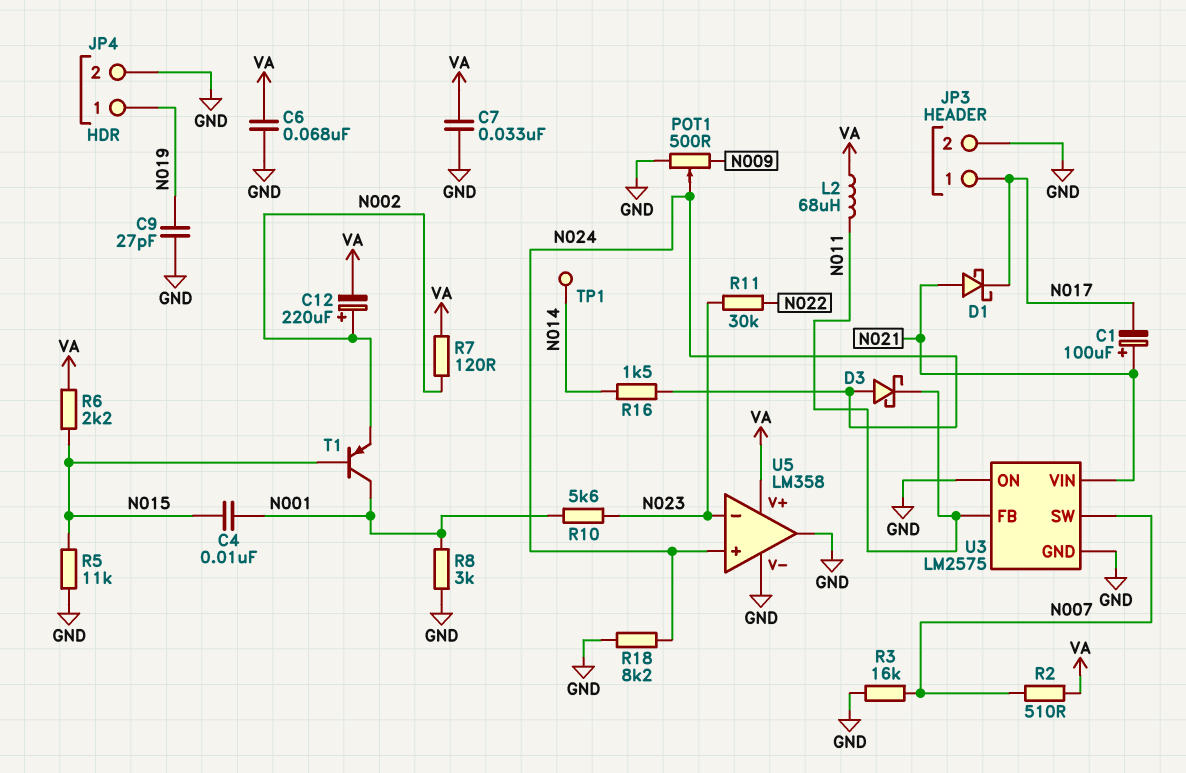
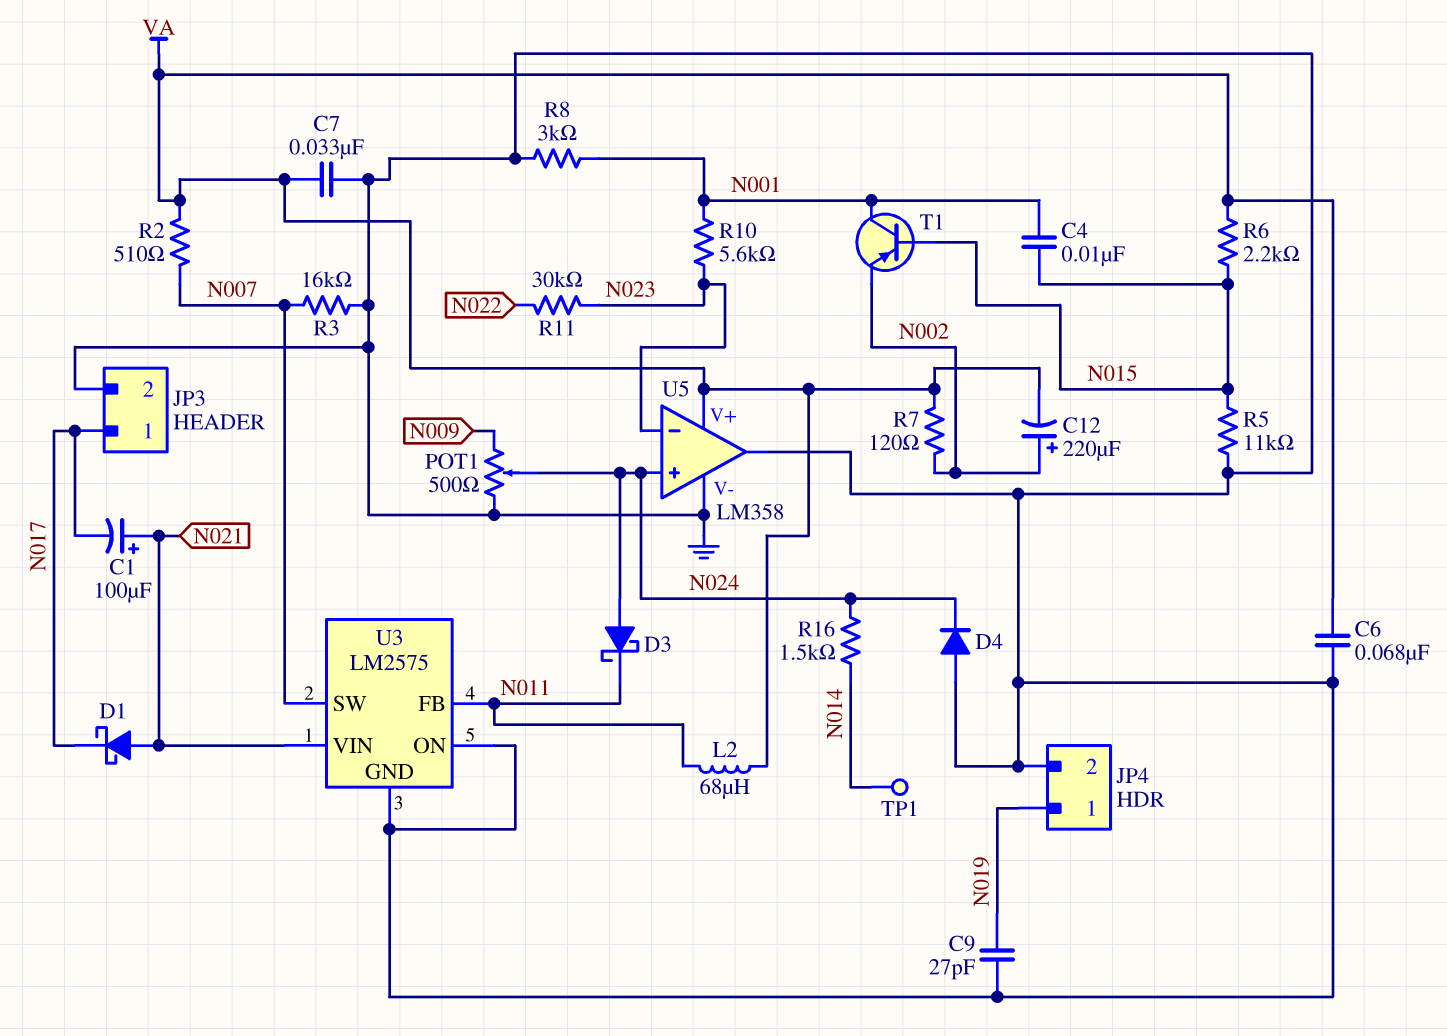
D4: none -> diode (A GND, K N024)
R18: 8.2k (GND, N024) -> none

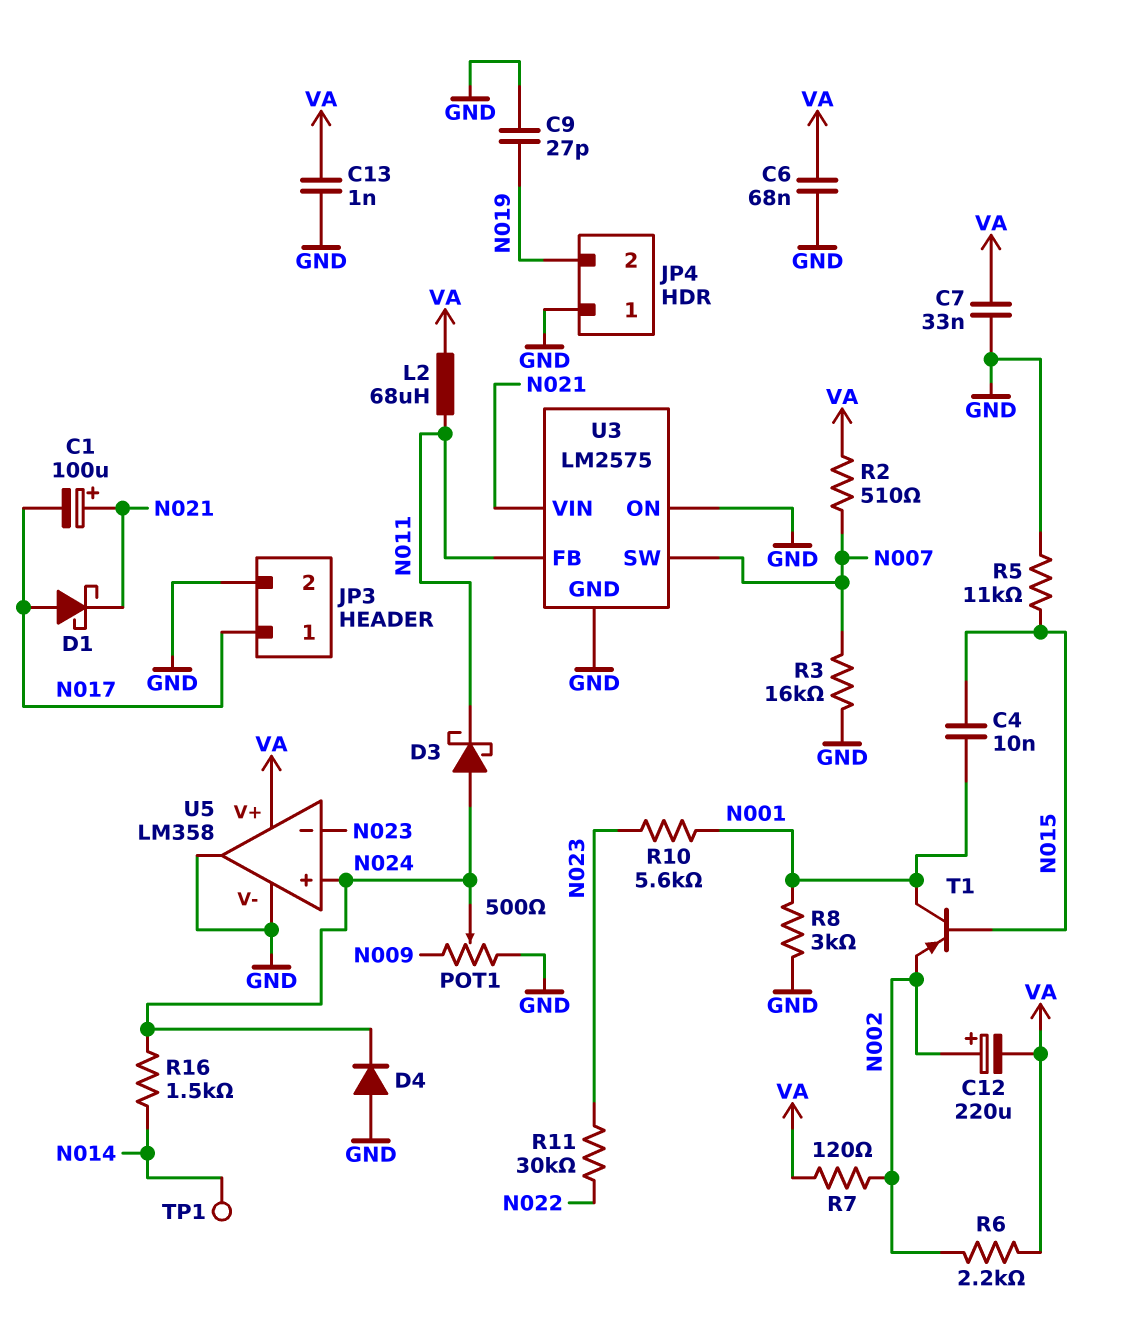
C13: none -> 1nF (GND, VA)
D1: schottky (A N021, K N017) -> schottky (A N017, K N021)
JP4 pin 1: N019 -> GND
JP4 pin 2: GND -> N019
R6: 2.2k (N015, VA) -> 2.2k (N002, VA)

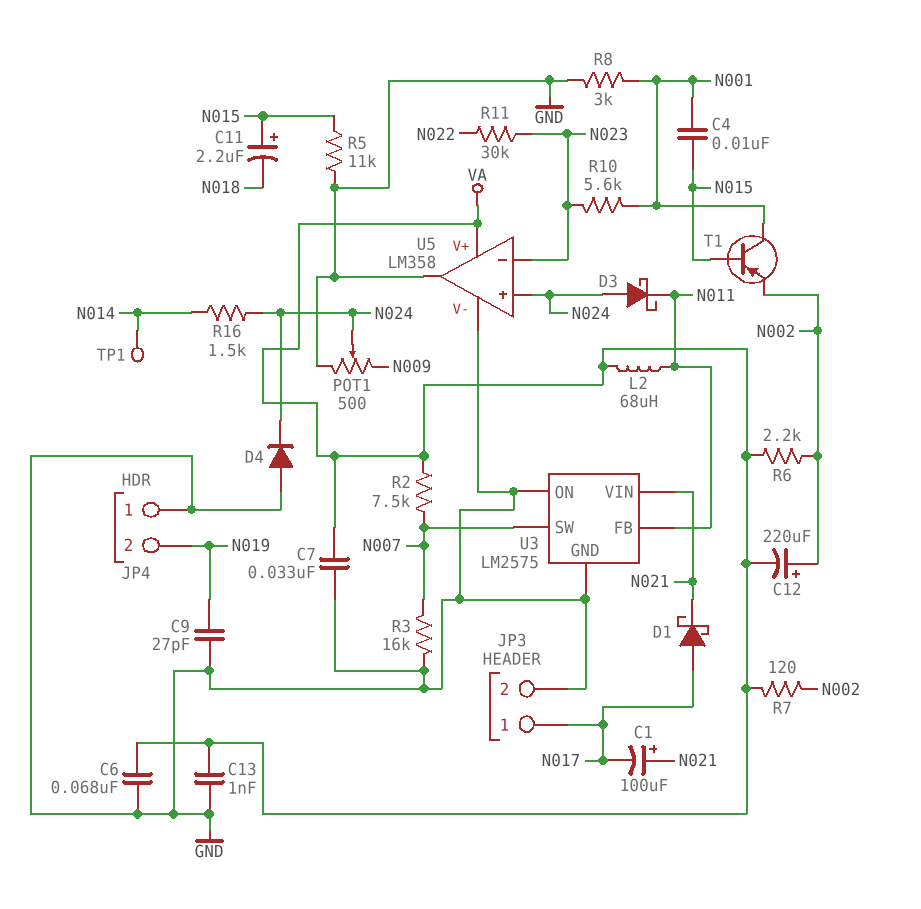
C11: none -> 2.2uF (plus N015, minus N018)
R2: 510 (N007, VA) -> 7.5k (N007, VA)

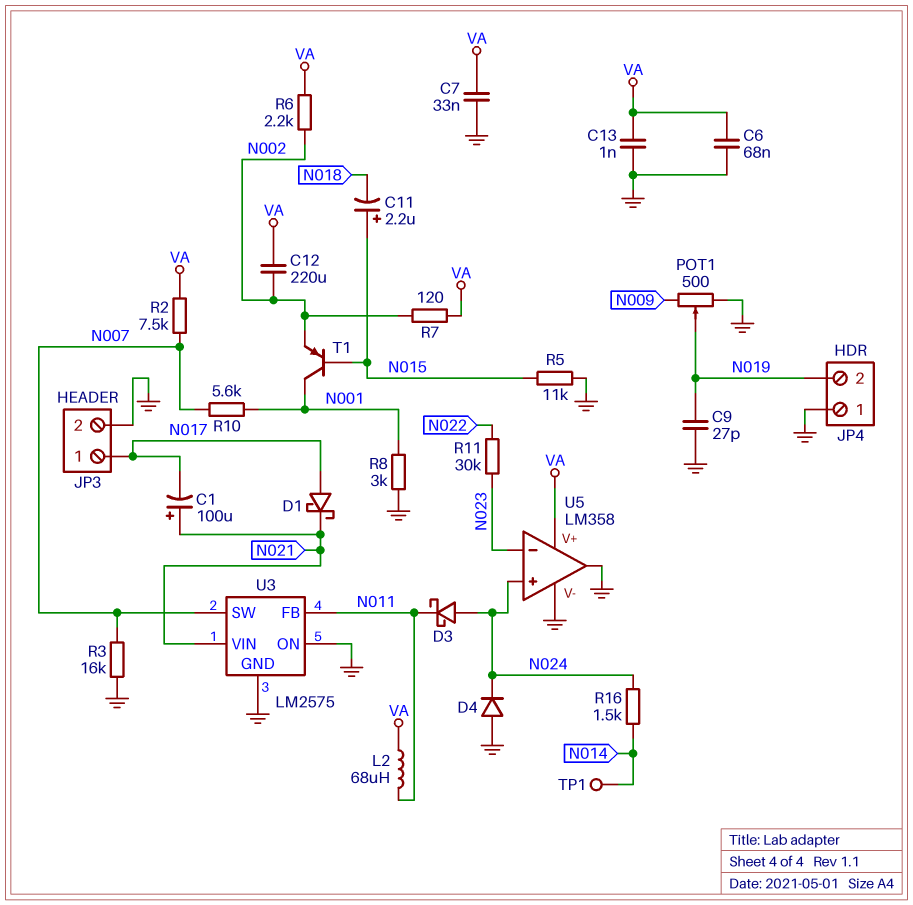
C4: 10nF (N001, N015) -> none
C12: 220uF (plus N002, minus VA) -> 220uF (N002, VA)
POT1: 500 (GND, N009, wiper N024) -> 500 (GND, N009, wiper N019)
R10: 5.6k (N001, N023) -> 5.6k (N001, N007)

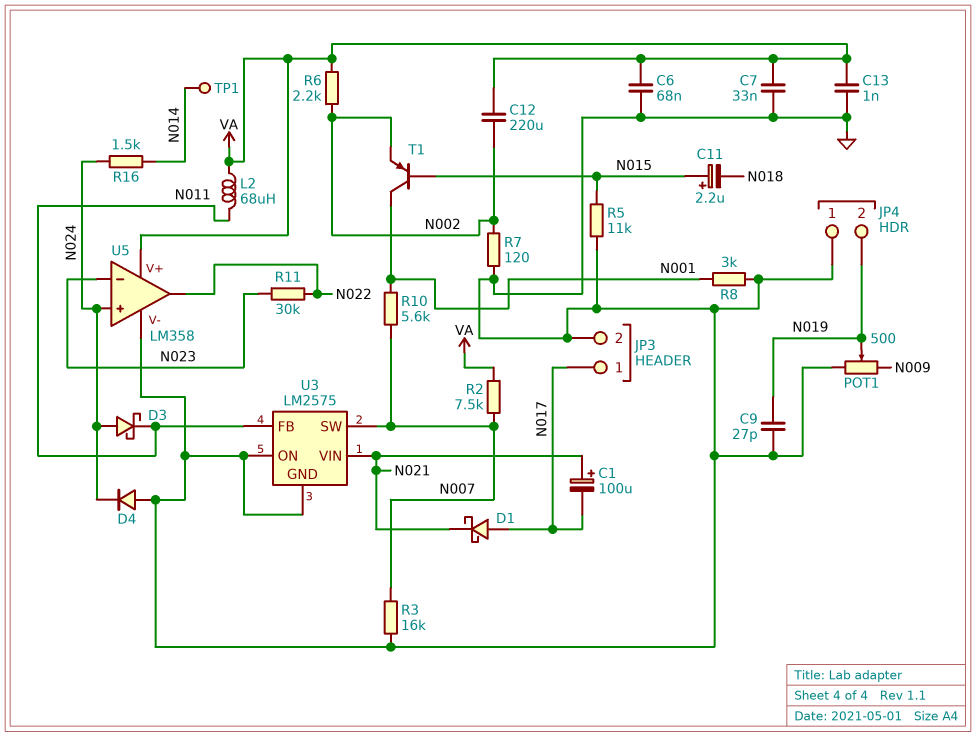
R7: 120 (N002, VA) -> 120 (GND, N002)
U5 pin out: GND -> N022

